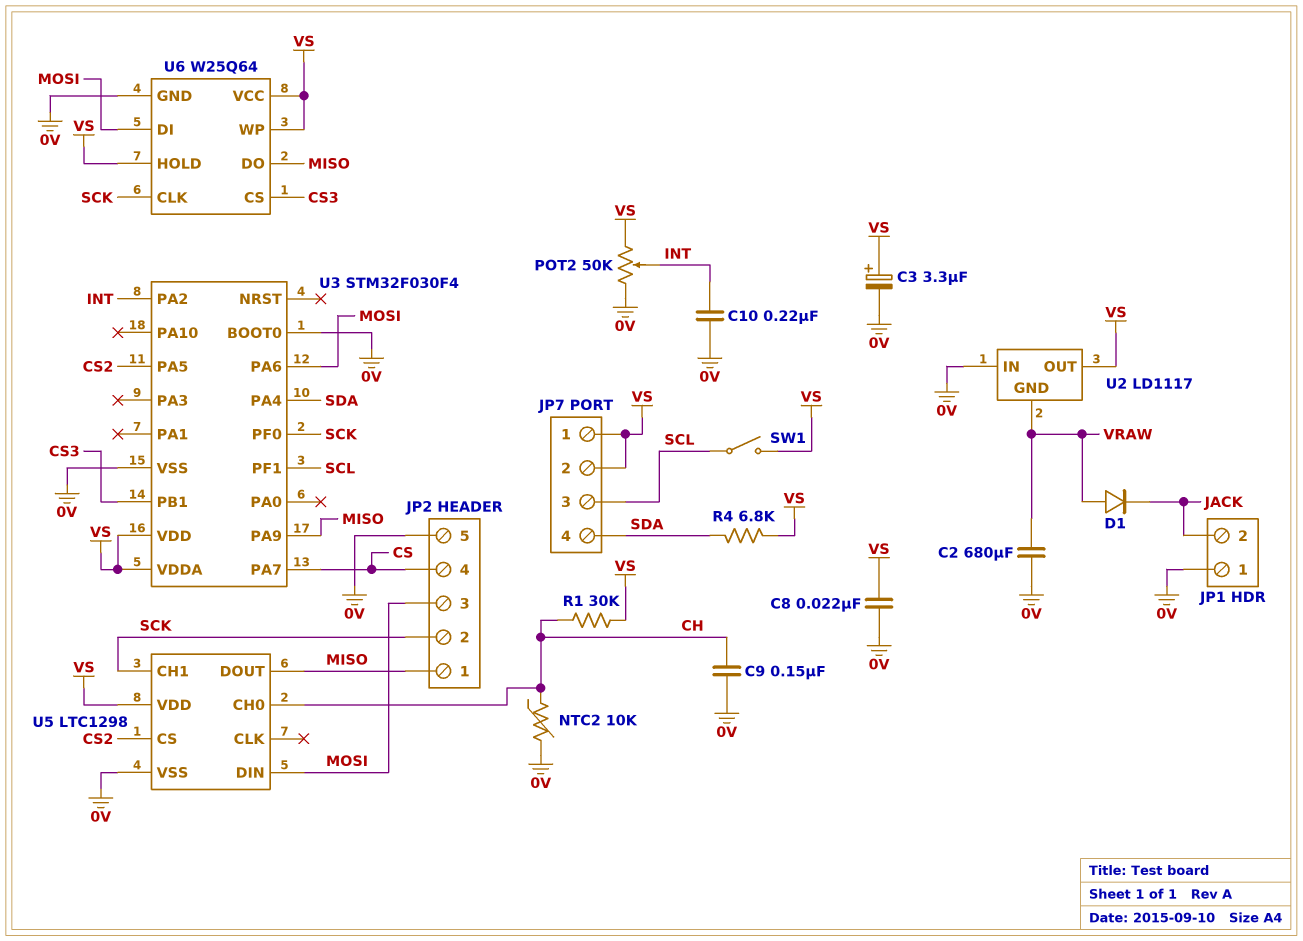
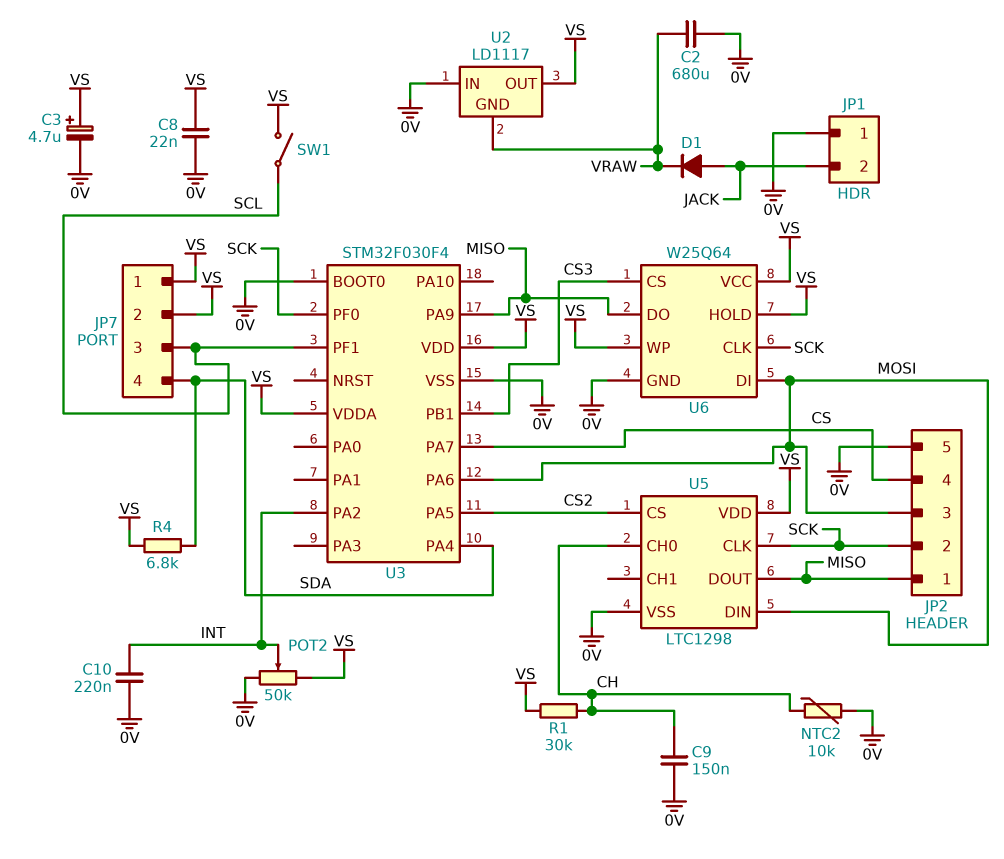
C3: 3.3uF (plus VS, minus 0V) -> 4.7uF (plus VS, minus 0V)
D1: diode (A VRAW, K JACK) -> diode (A JACK, K VRAW)
U5 pin CH1: SCK -> none
U5 pin CLK: none -> SCK

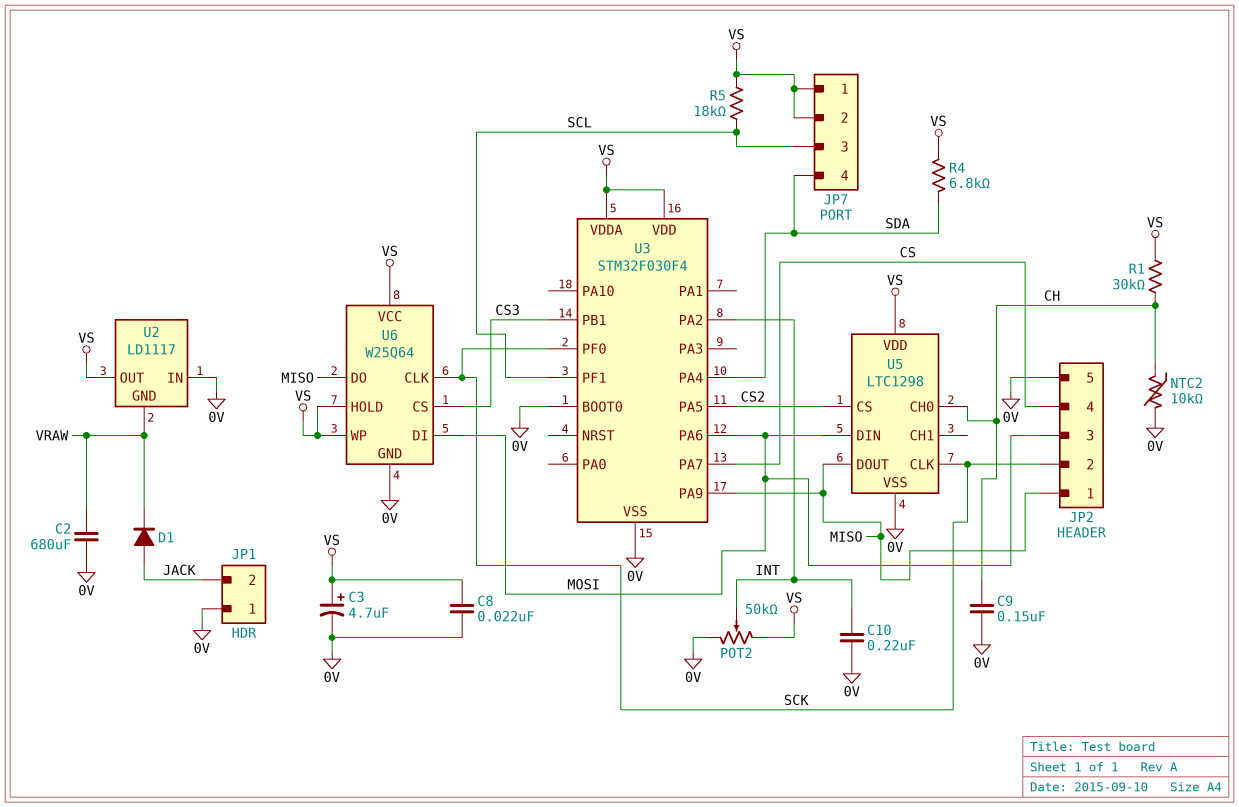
R5: none -> 18k (SCL, VS)
SW1: switch (SCL, VS) -> none

